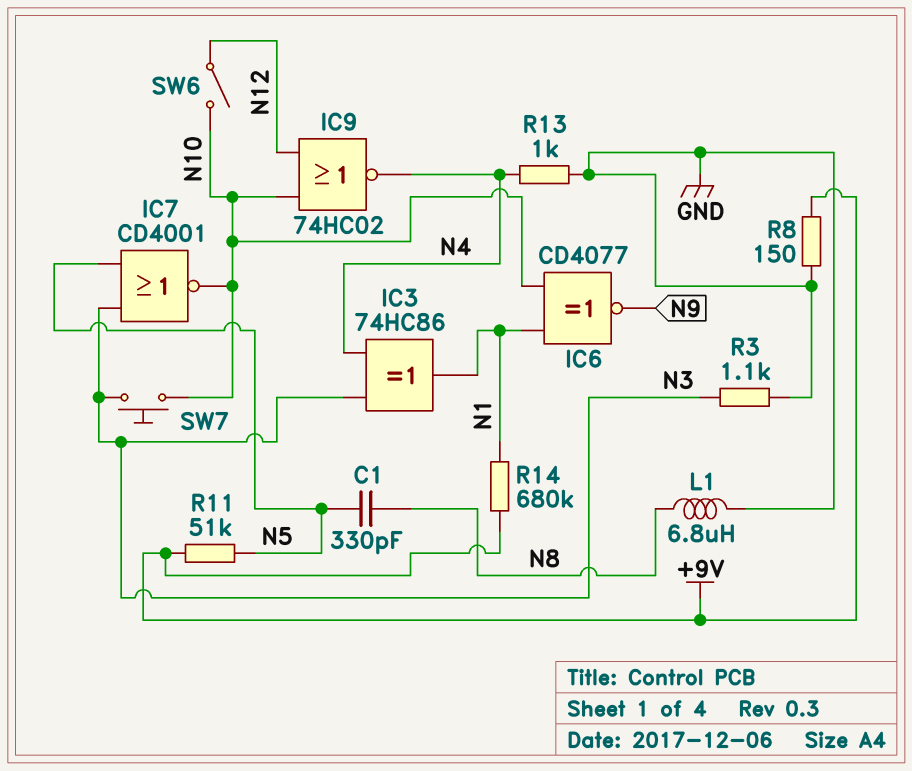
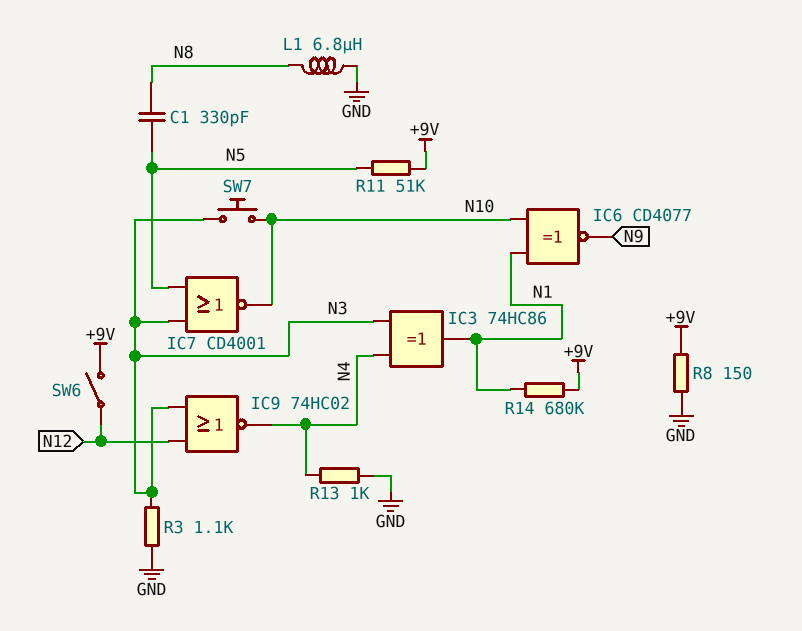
IC9: NOR 74HC02 (in N10, in N12, out N4) -> NOR 74HC02 (in N3, in N12, out N4)
SW6: switch (N10, N12) -> switch (+9V, N12)

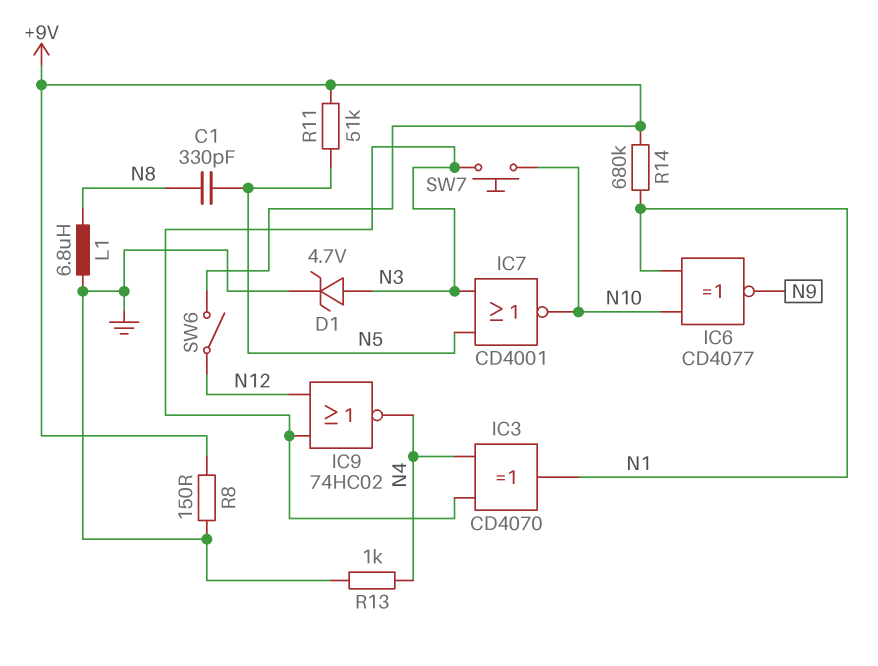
D1: none -> zener 4.7V (A N3, K GND)
IC3: XOR 74HC86 (in N3, in N4, out N1) -> XOR CD4070 (in N3, in N4, out N1)
R3: 1.1k (GND, N3) -> none

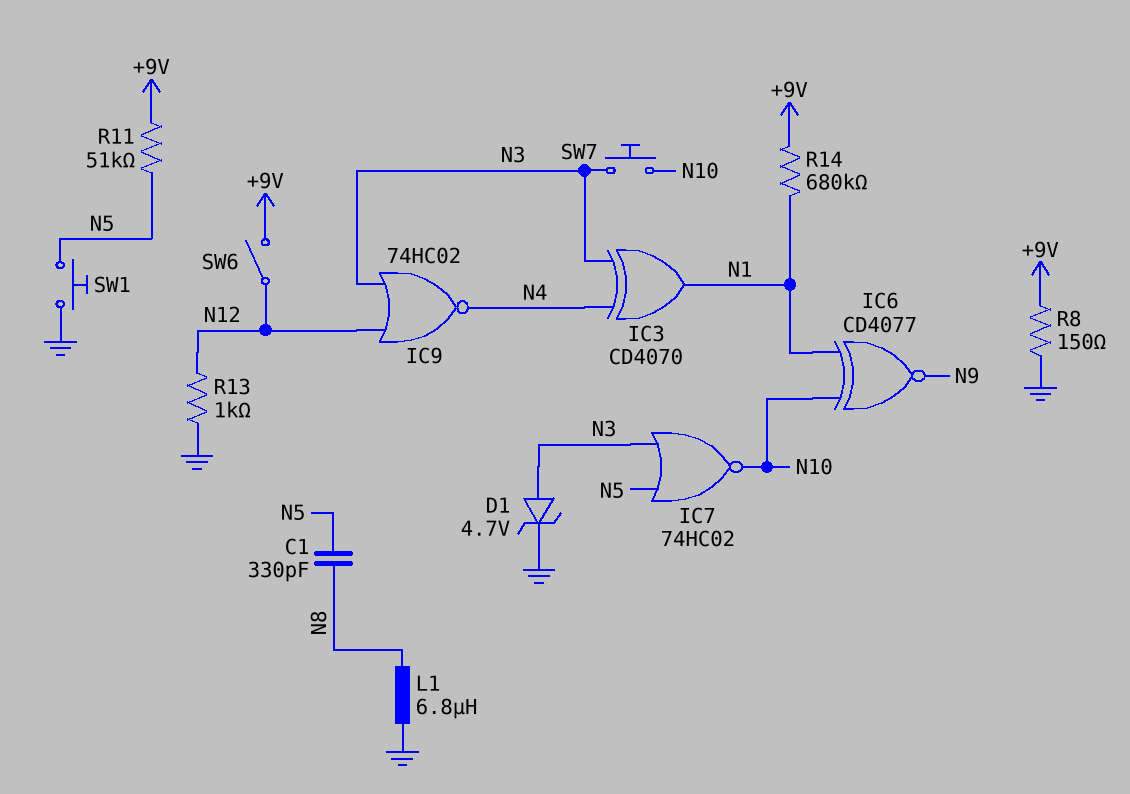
IC7: NOR CD4001 (in N3, in N5, out N10) -> NOR 74HC02 (in N3, in N5, out N10)
R13: 1k (GND, N4) -> 1k (GND, N12)
SW1: none -> button (GND, N5)

